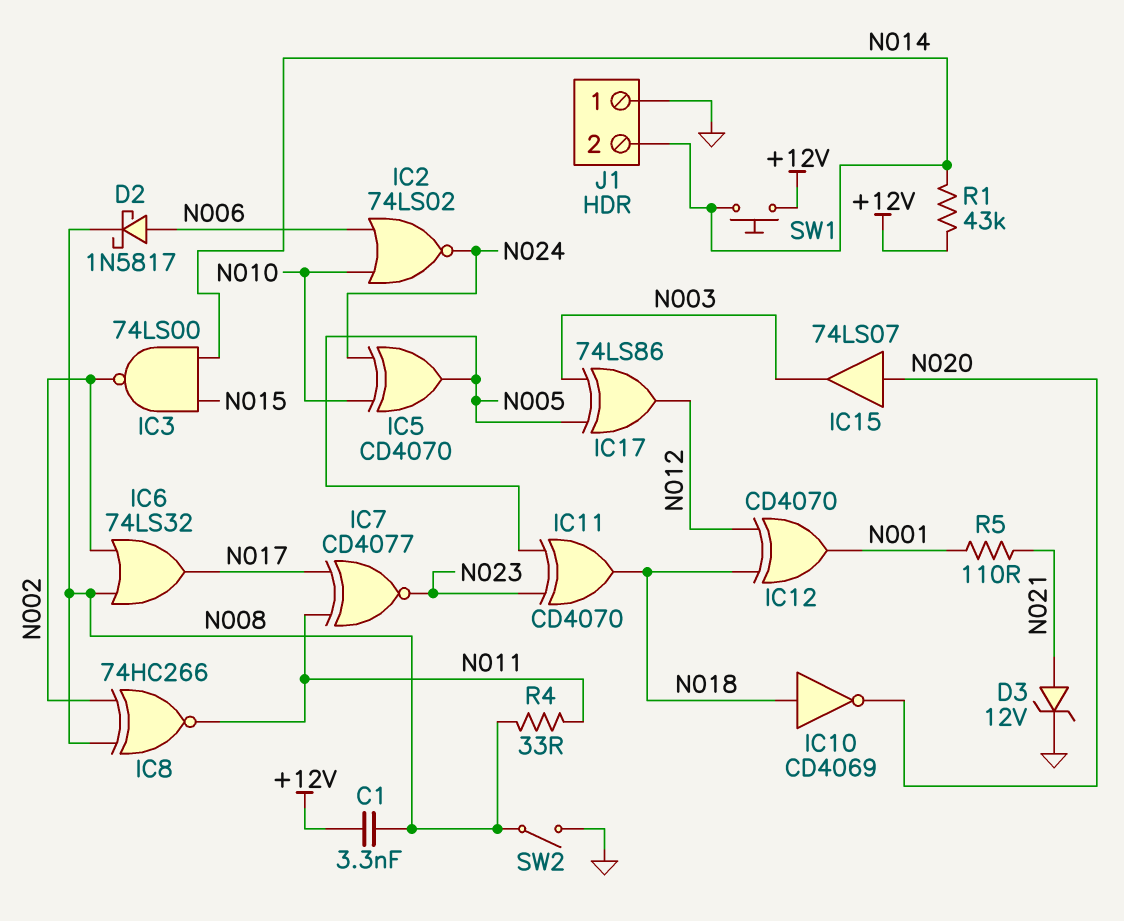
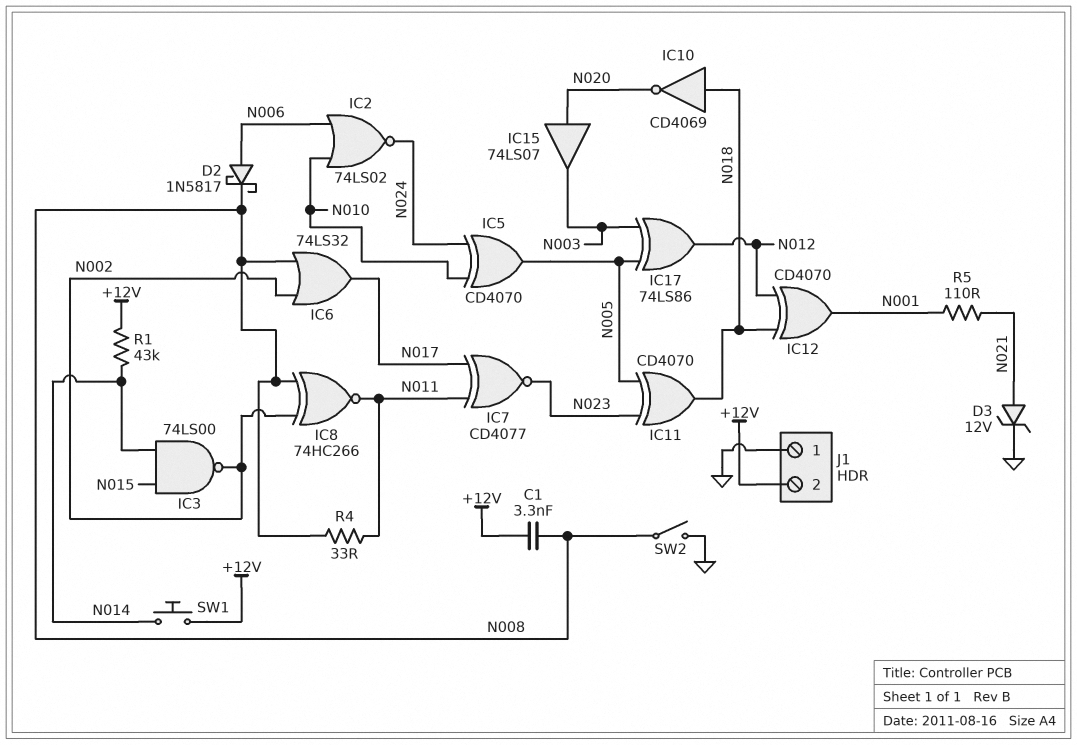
J1 pin 2: N014 -> +12V

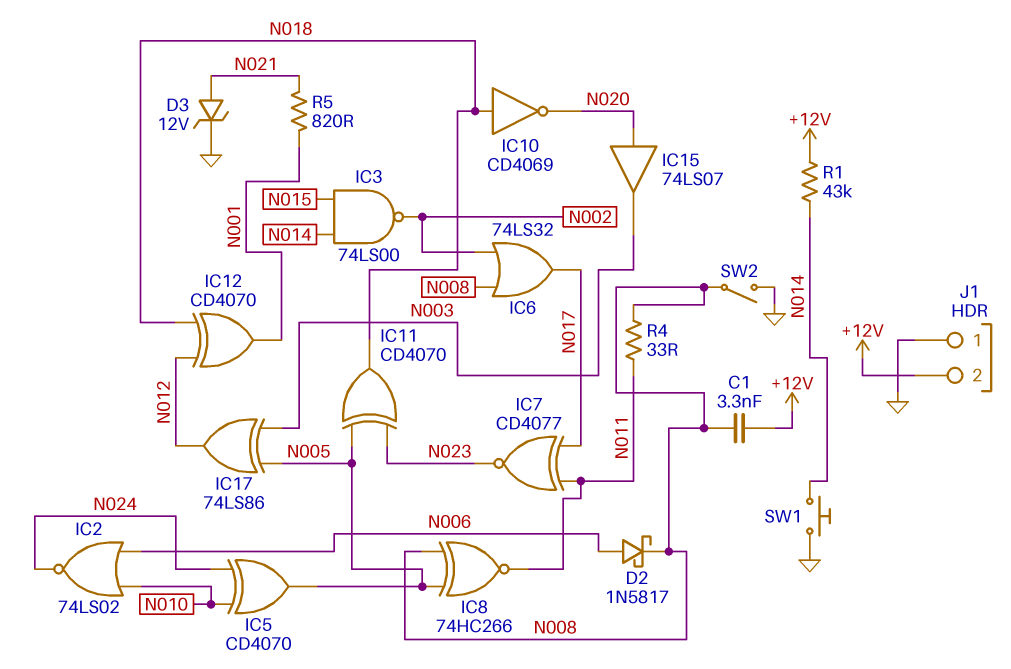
IC8: XNOR 74HC266 (in N002, in N008, out N011) -> XNOR 74HC266 (in N005, in N008, out N011)
R5: 110 (N001, N021) -> 820 (N001, N021)
SW1: button (+12V, N014) -> button (GND, N014)

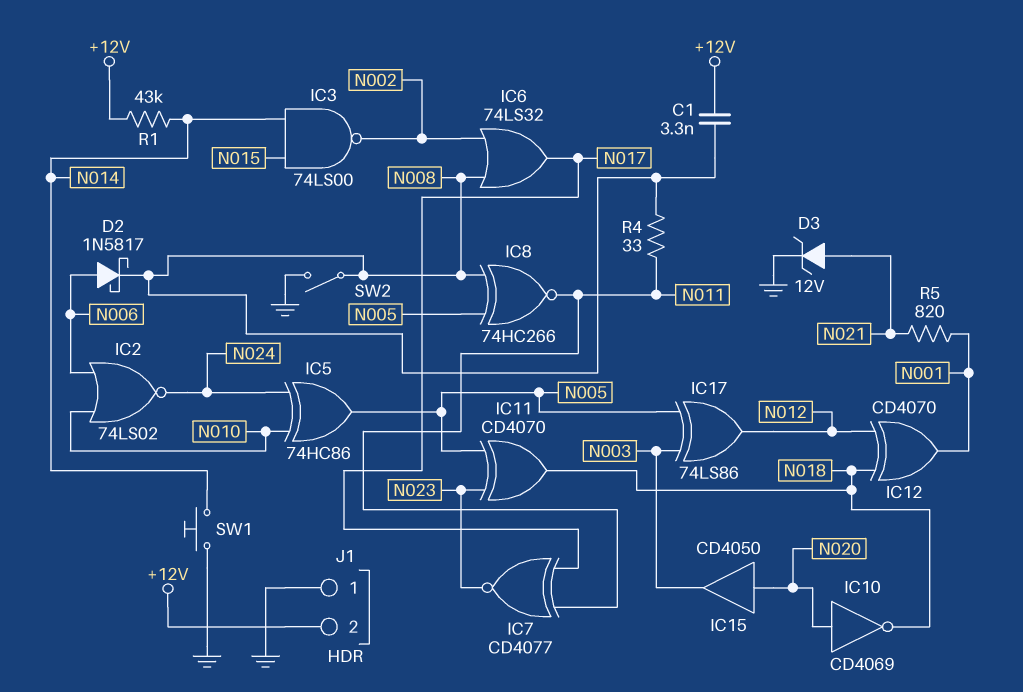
IC5: XOR CD4070 (in N010, in N024, out N005) -> XOR 74HC86 (in N010, in N024, out N005)
IC10: NOT CD4069 (in N018, out N020) -> NOT CD4069 (in N020, out N018)
IC15: buffer 74LS07 (in N020, out N003) -> buffer CD4050 (in N020, out N003)

